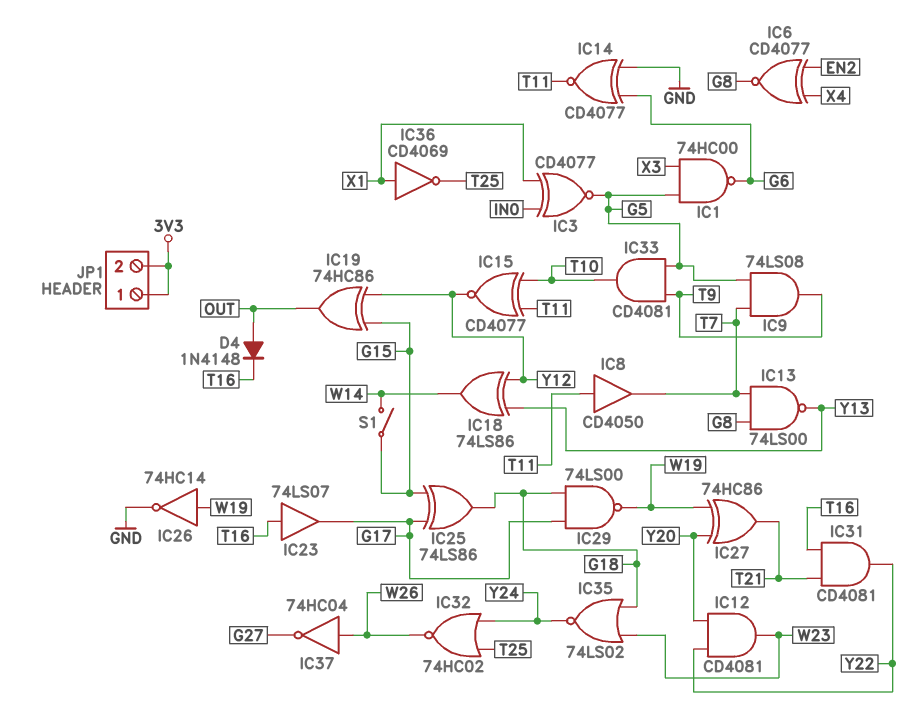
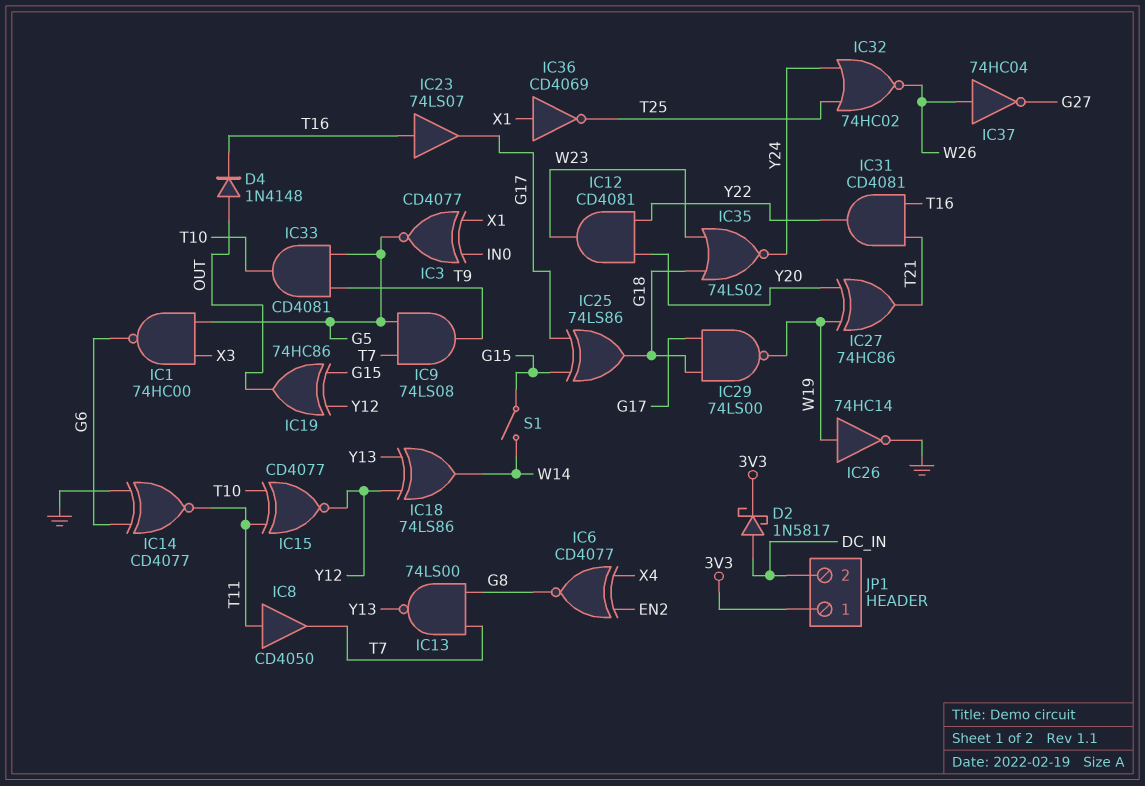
D2: none -> schottky 1N5817 (A DC_IN, K 3V3)
JP1 pin 2: 3V3 -> DC_IN

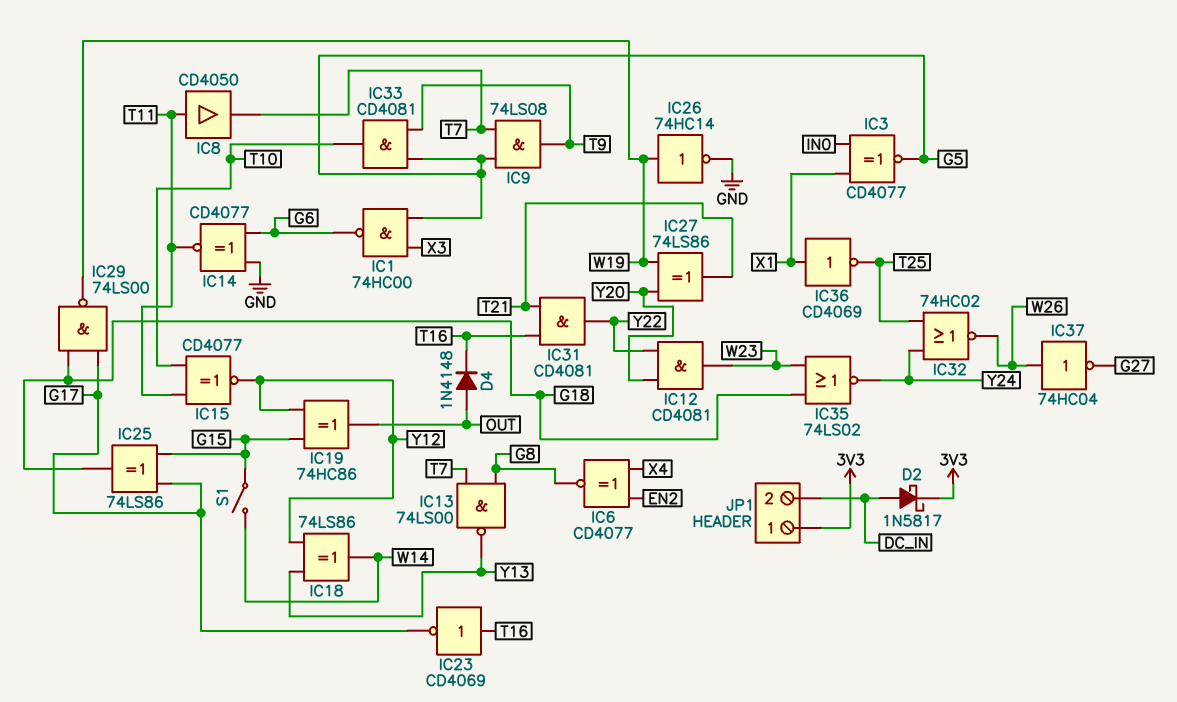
IC23: buffer 74LS07 (in T16, out G17) -> NOT CD4069 (in T16, out G17)
IC27: XOR 74HC86 (in W19, in Y20, out T21) -> XOR 74LS86 (in W19, in Y20, out T21)

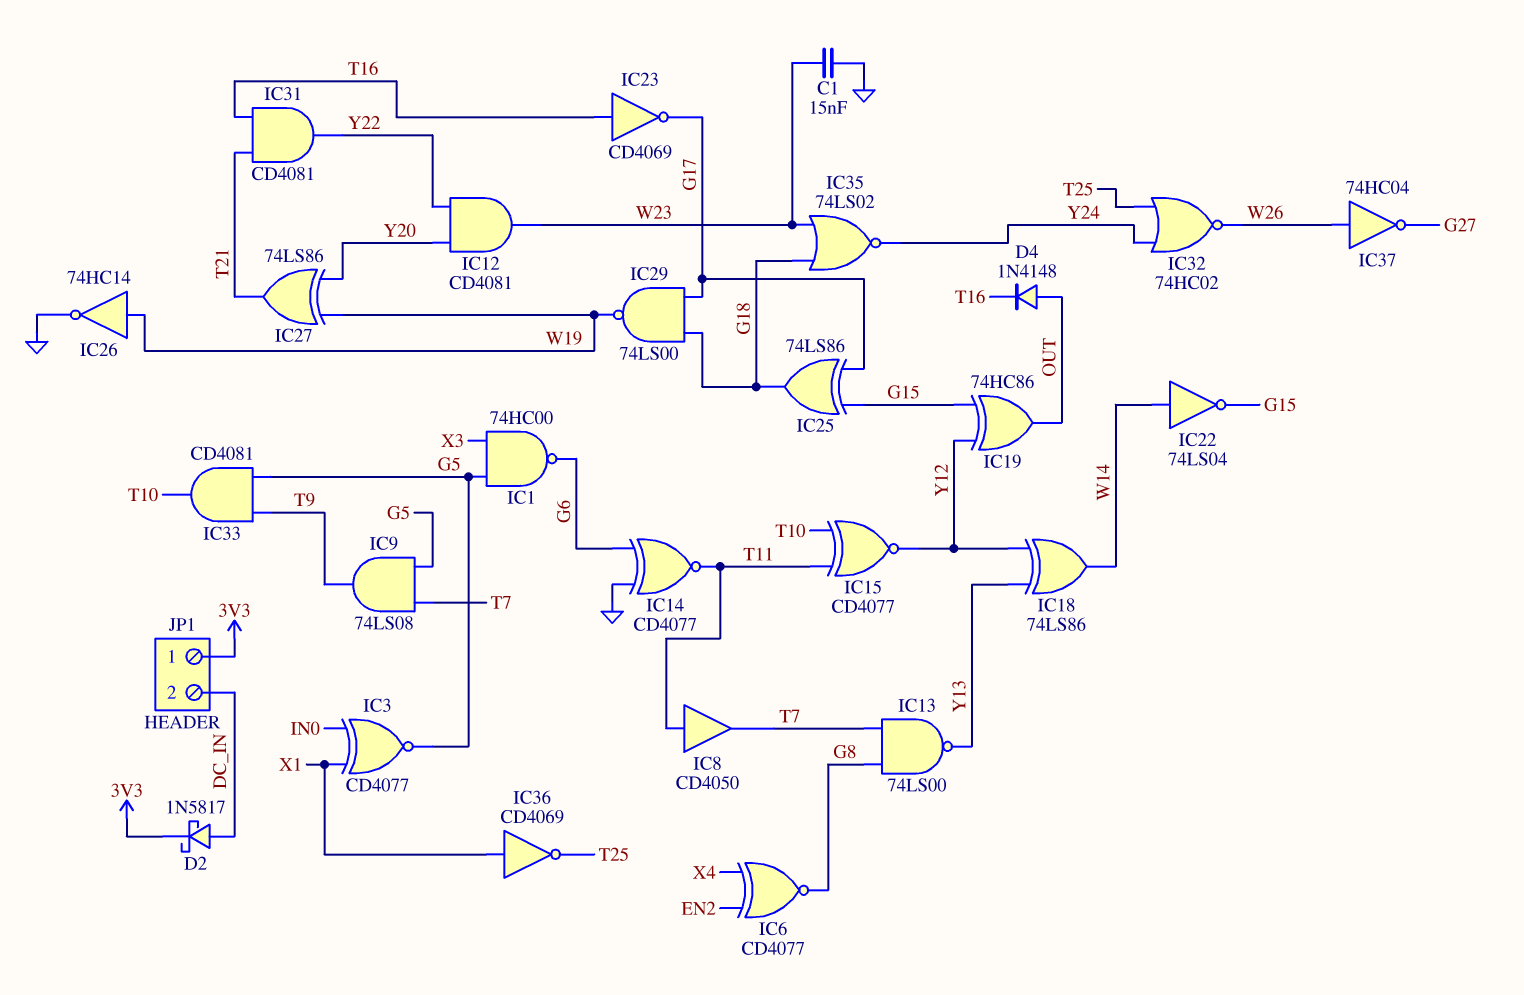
C1: none -> 15nF (GND, W23)
IC22: none -> NOT 74LS04 (in W14, out G15)
S1: switch (G15, W14) -> none

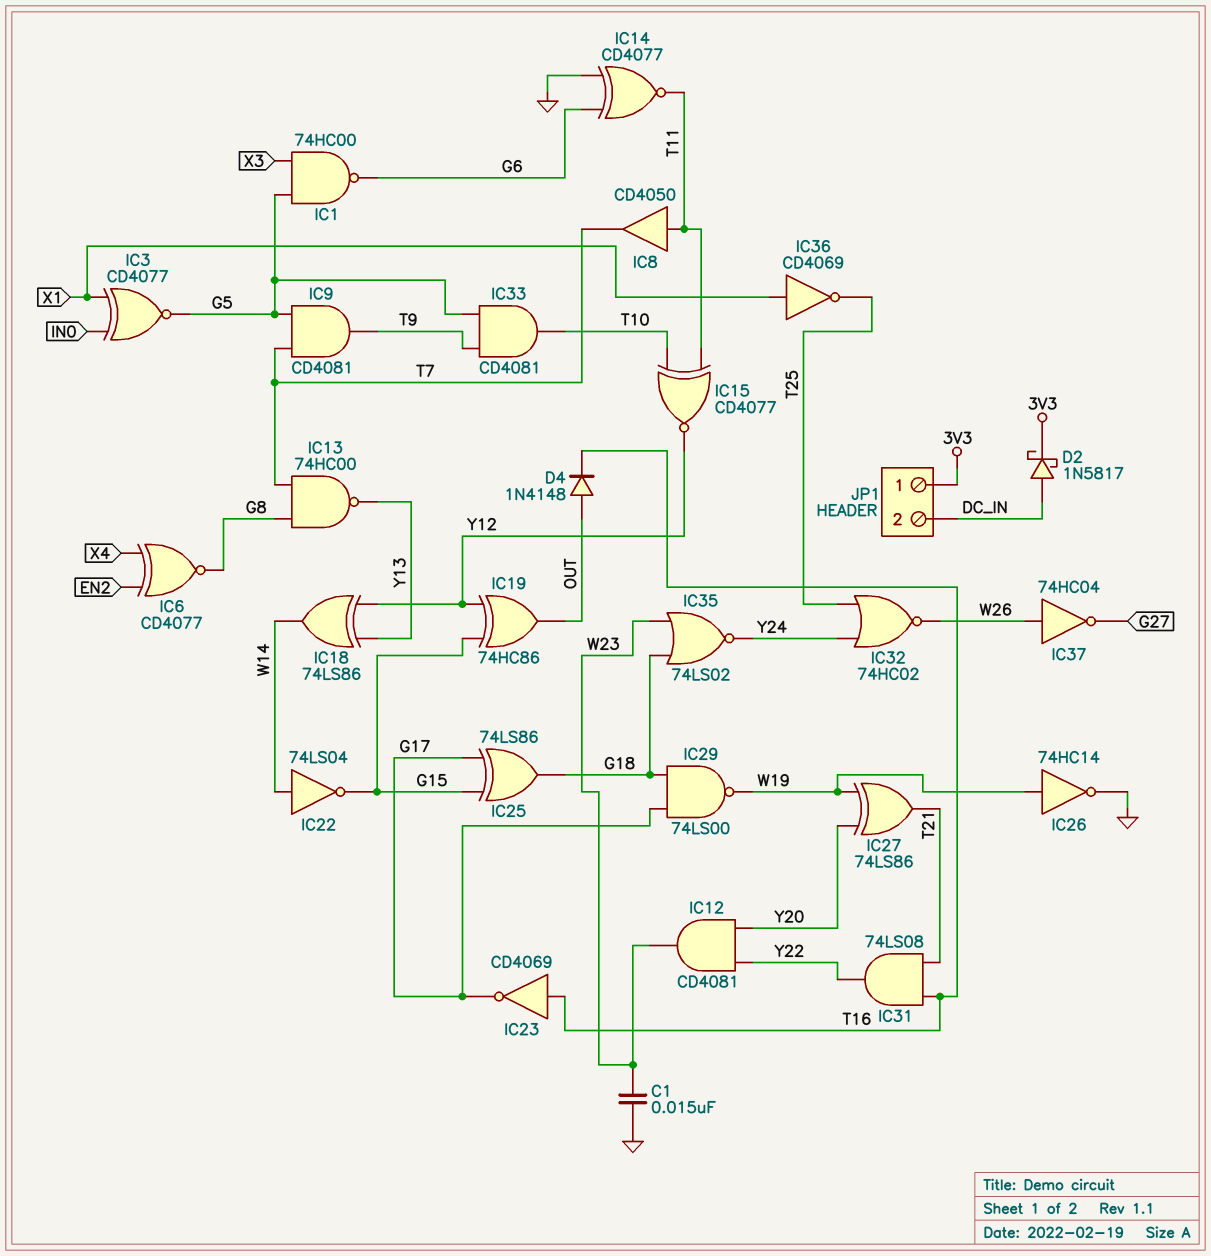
IC9: AND 74LS08 (in G5, in T7, out T9) -> AND CD4081 (in G5, in T7, out T9)
IC13: NAND 74LS00 (in G8, in T7, out Y13) -> NAND 74HC00 (in G8, in T7, out Y13)
IC31: AND CD4081 (in T16, in T21, out Y22) -> AND 74LS08 (in T16, in T21, out Y22)

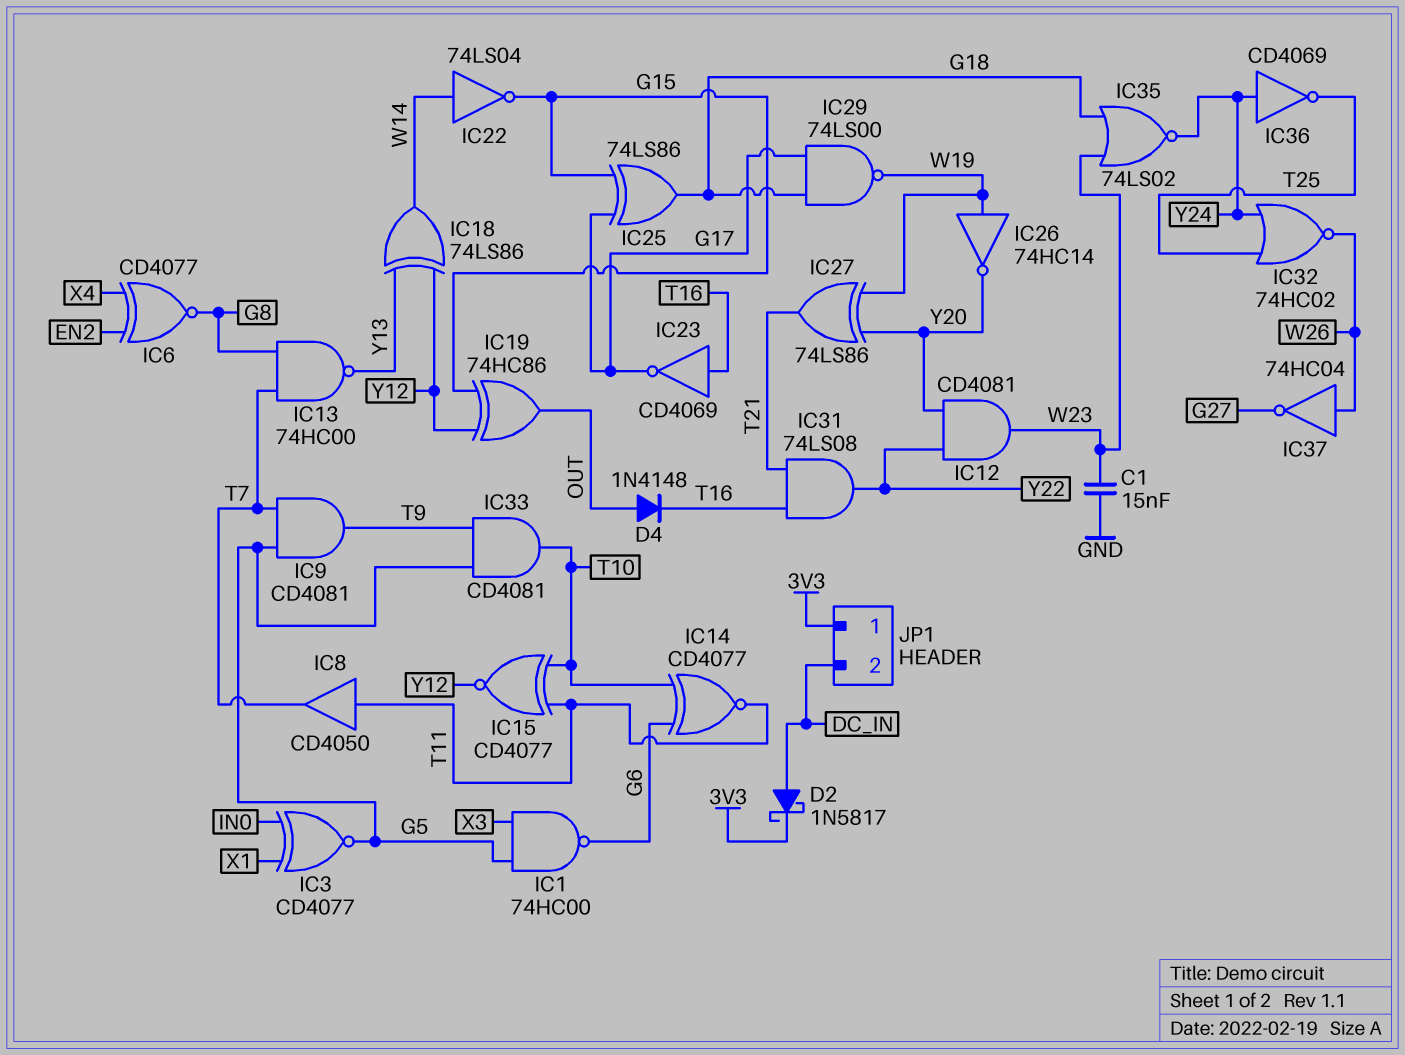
IC14: XNOR CD4077 (in G6, in GND, out T11) -> XNOR CD4077 (in G6, in T10, out T11)
IC26: NOT 74HC14 (in W19, out GND) -> NOT 74HC14 (in W19, out Y20)
IC36: NOT CD4069 (in X1, out T25) -> NOT CD4069 (in Y24, out T25)

